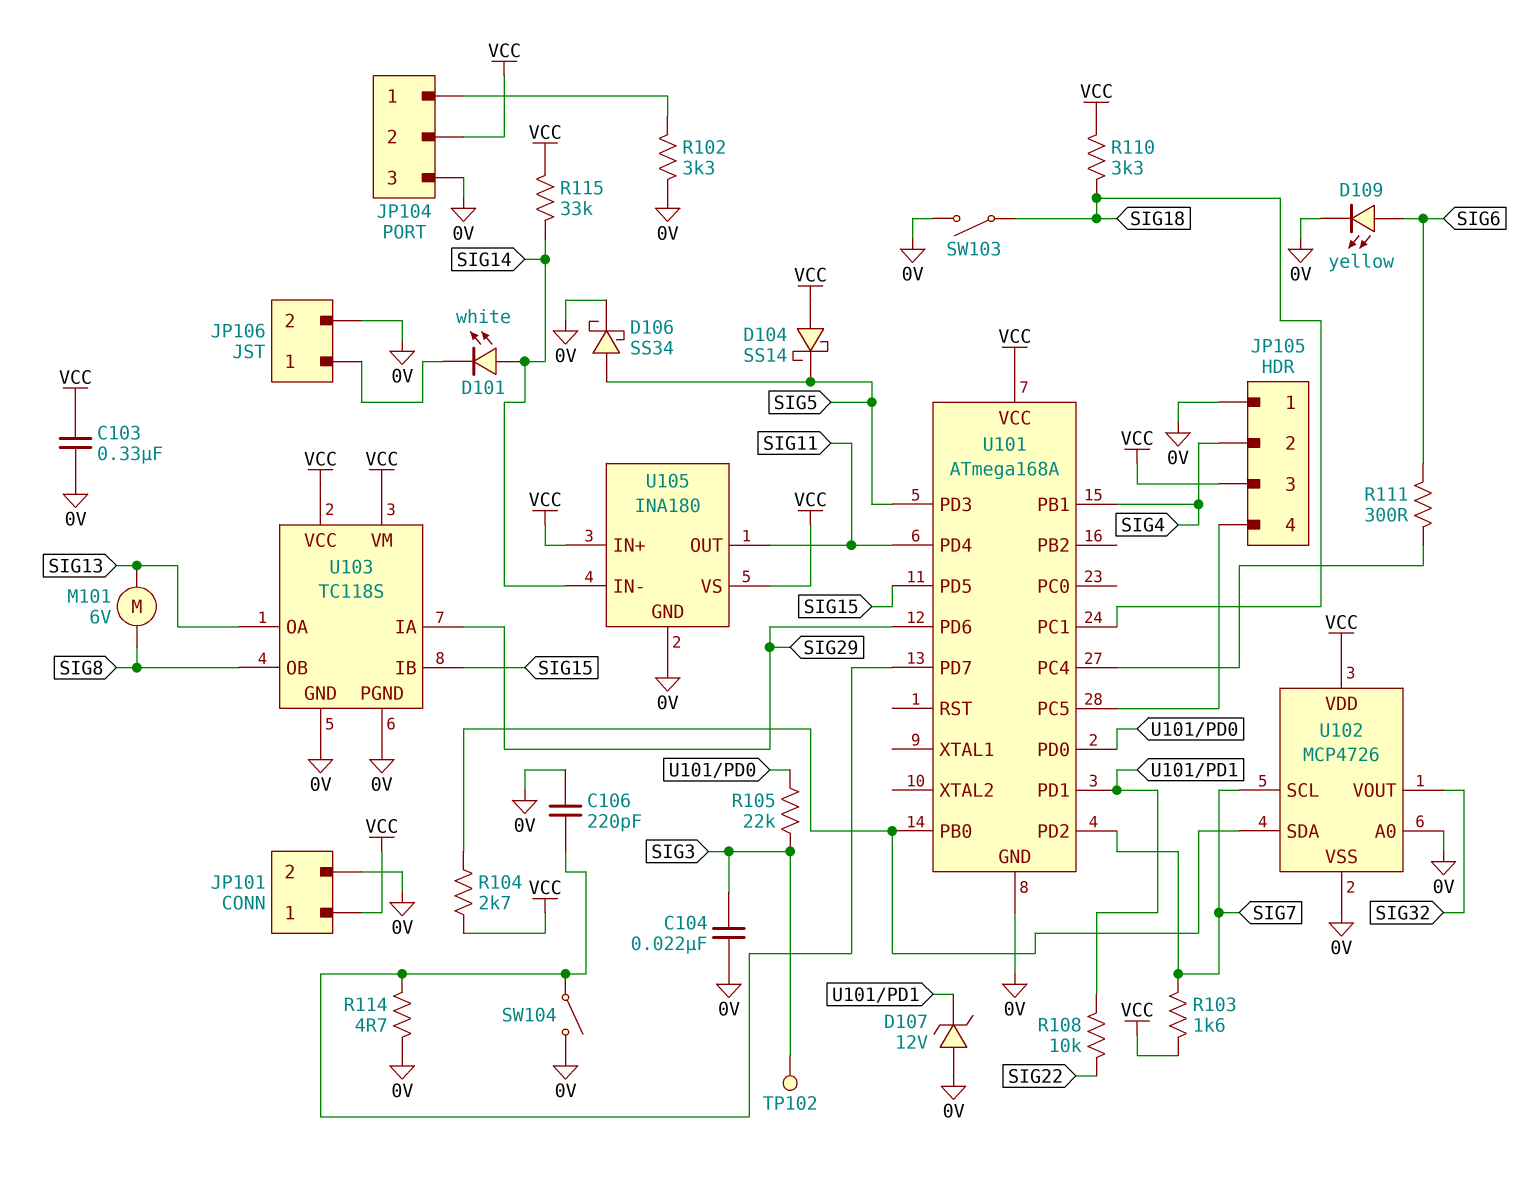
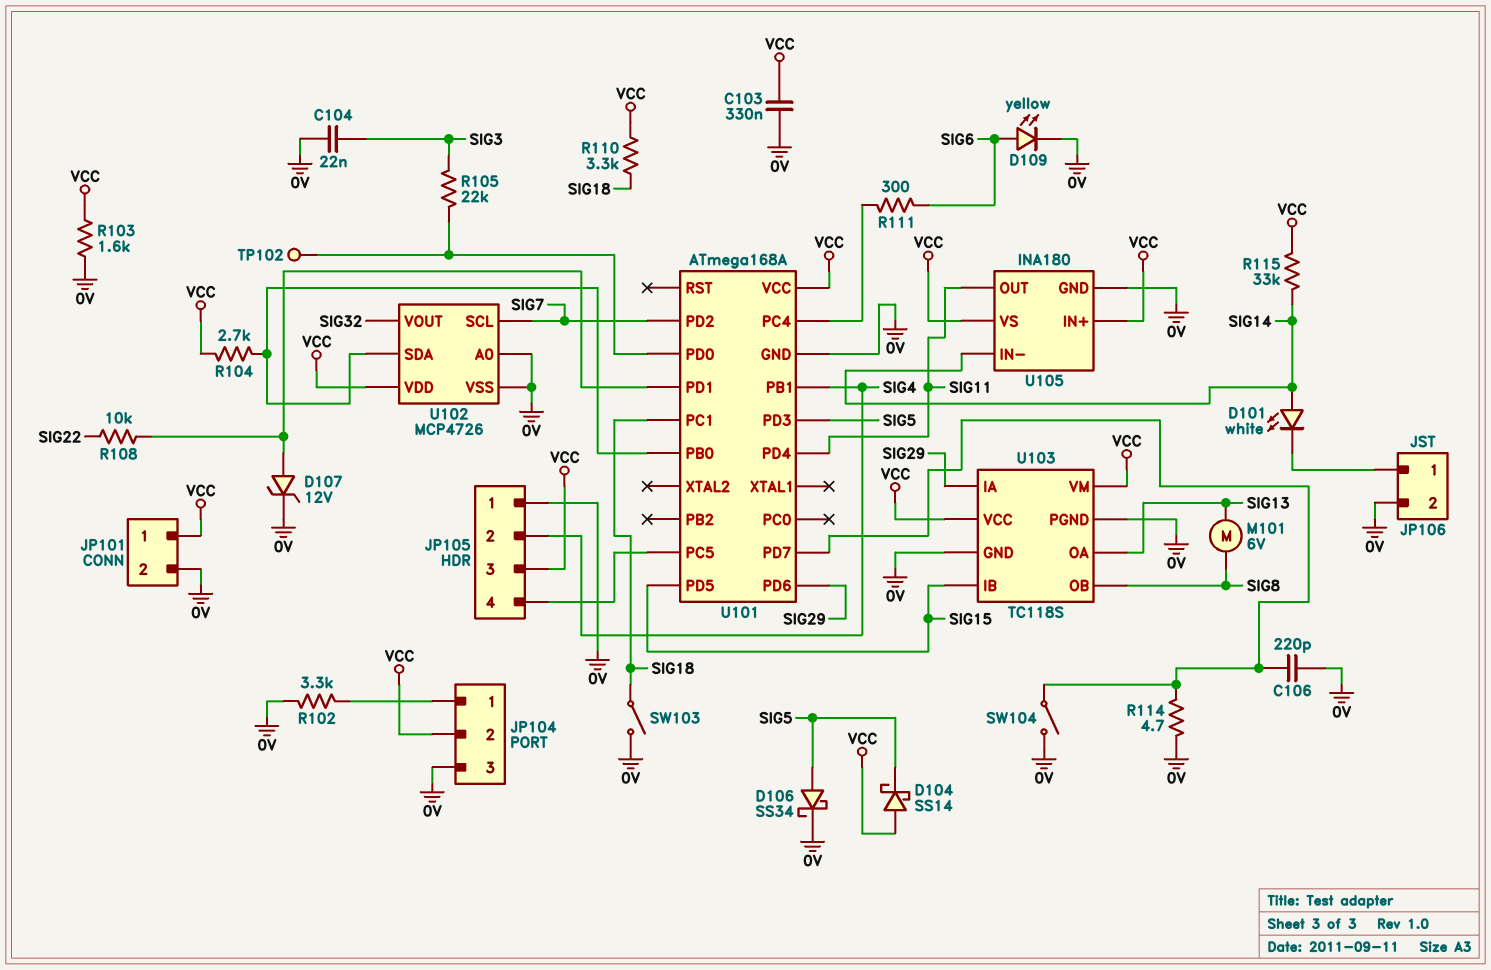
D107: zener 12V (A 0V, K U101/PD1) -> zener 12V (A U101/PD1, K 0V)
R103: 1.6k (SIG7, VCC) -> 1.6k (0V, VCC)
TP102: test point (SIG3) -> test point (U101/PD0)

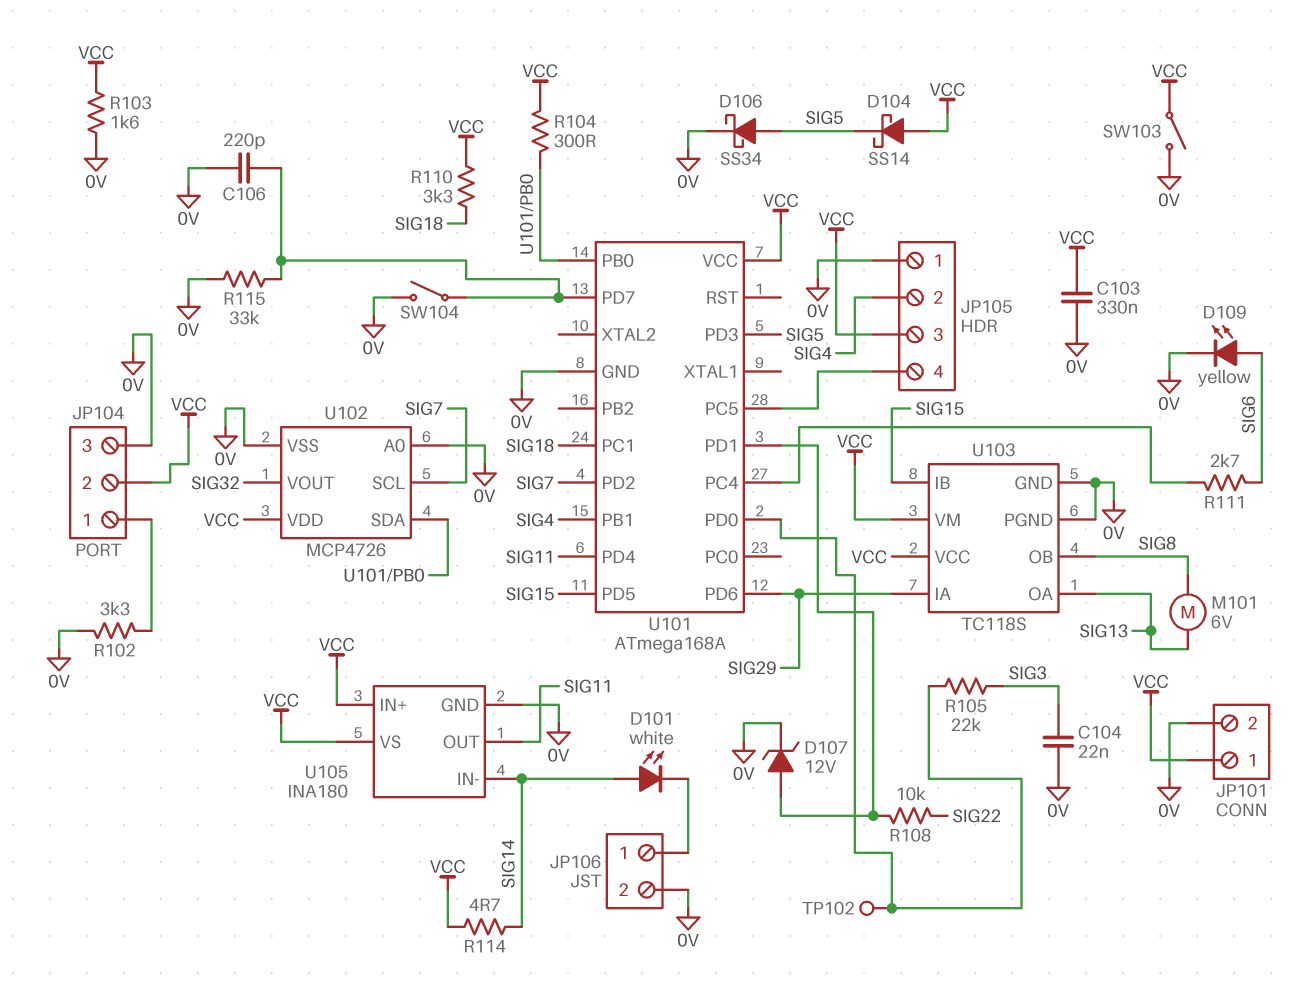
R104: 2.7k (U101/PB0, VCC) -> 300 (U101/PB0, VCC)
R111: 300 (SIG6, U101/PC4) -> 2.7k (SIG6, U101/PC4)
R114: 4.7 (0V, U101/PD7) -> 4.7 (SIG14, VCC)
R115: 33k (SIG14, VCC) -> 33k (0V, U101/PD7)
SW103: switch (0V, SIG18) -> switch (0V, VCC)

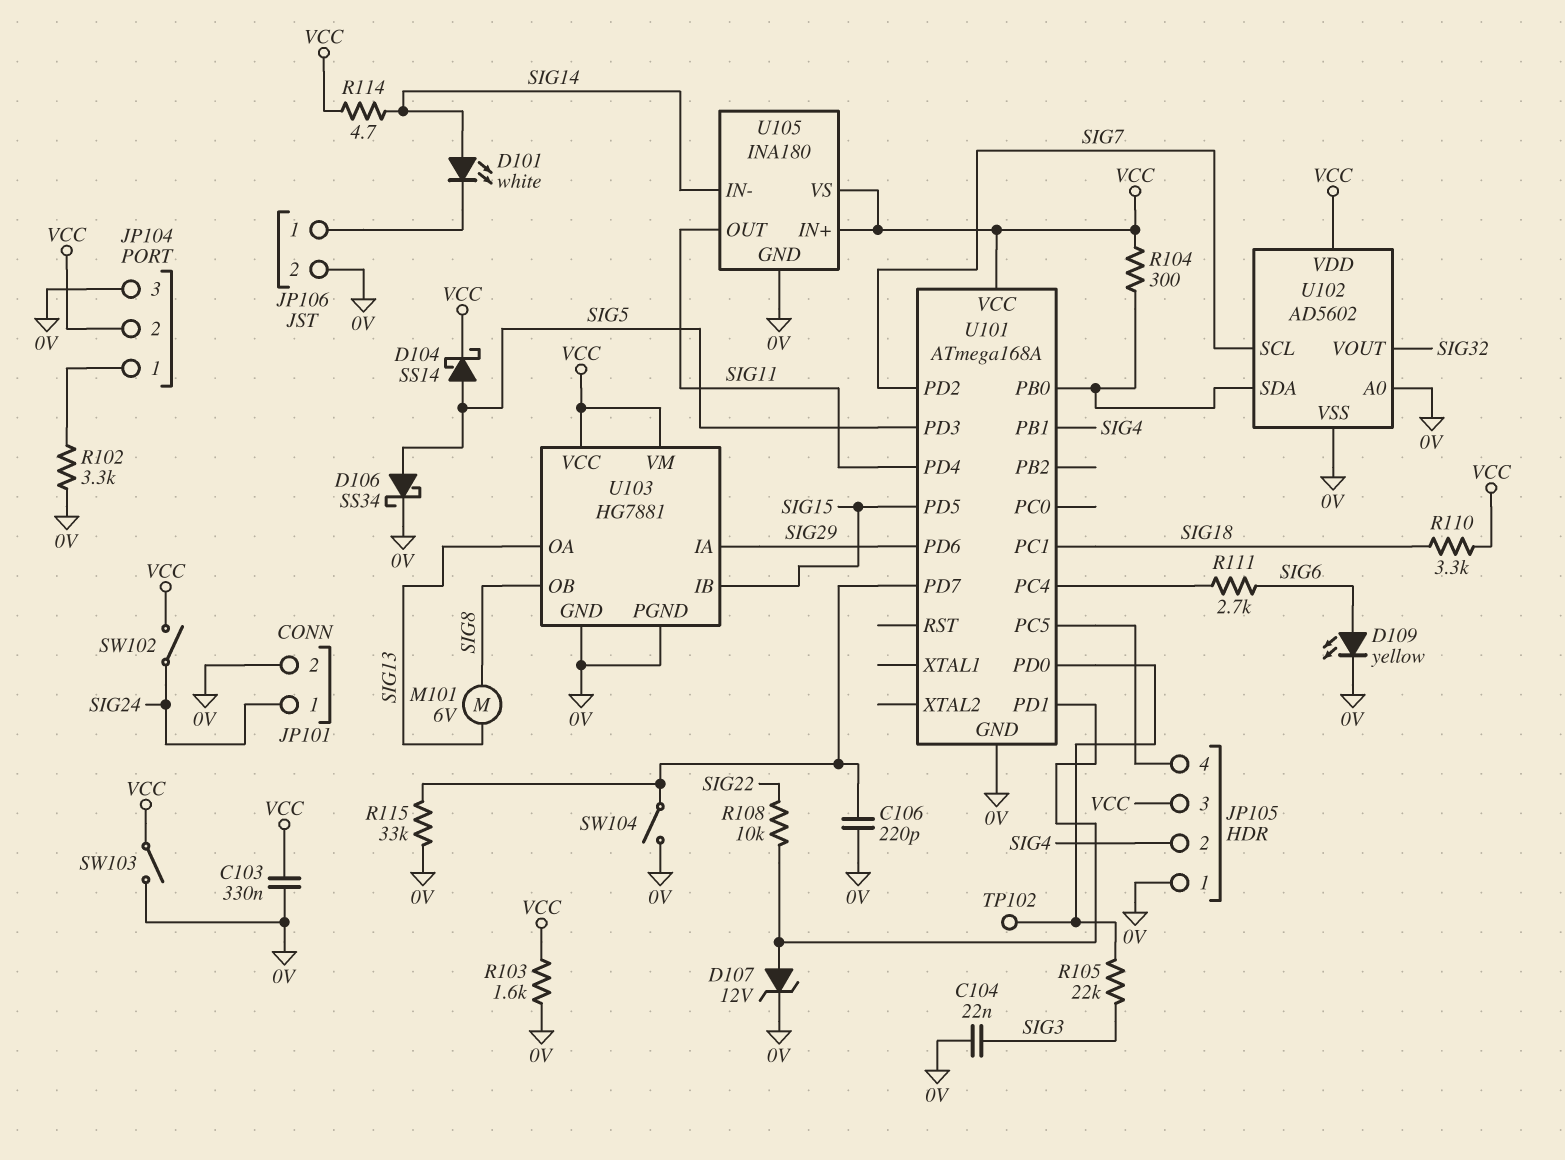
D104: schottky SS14 (A VCC, K SIG5) -> schottky SS14 (A SIG5, K VCC)
JP101 pin 1: VCC -> SIG24
SW102: none -> switch (SIG24, VCC)
U102: MCP4726 -> AD5602
U103: TC118S -> HG7881

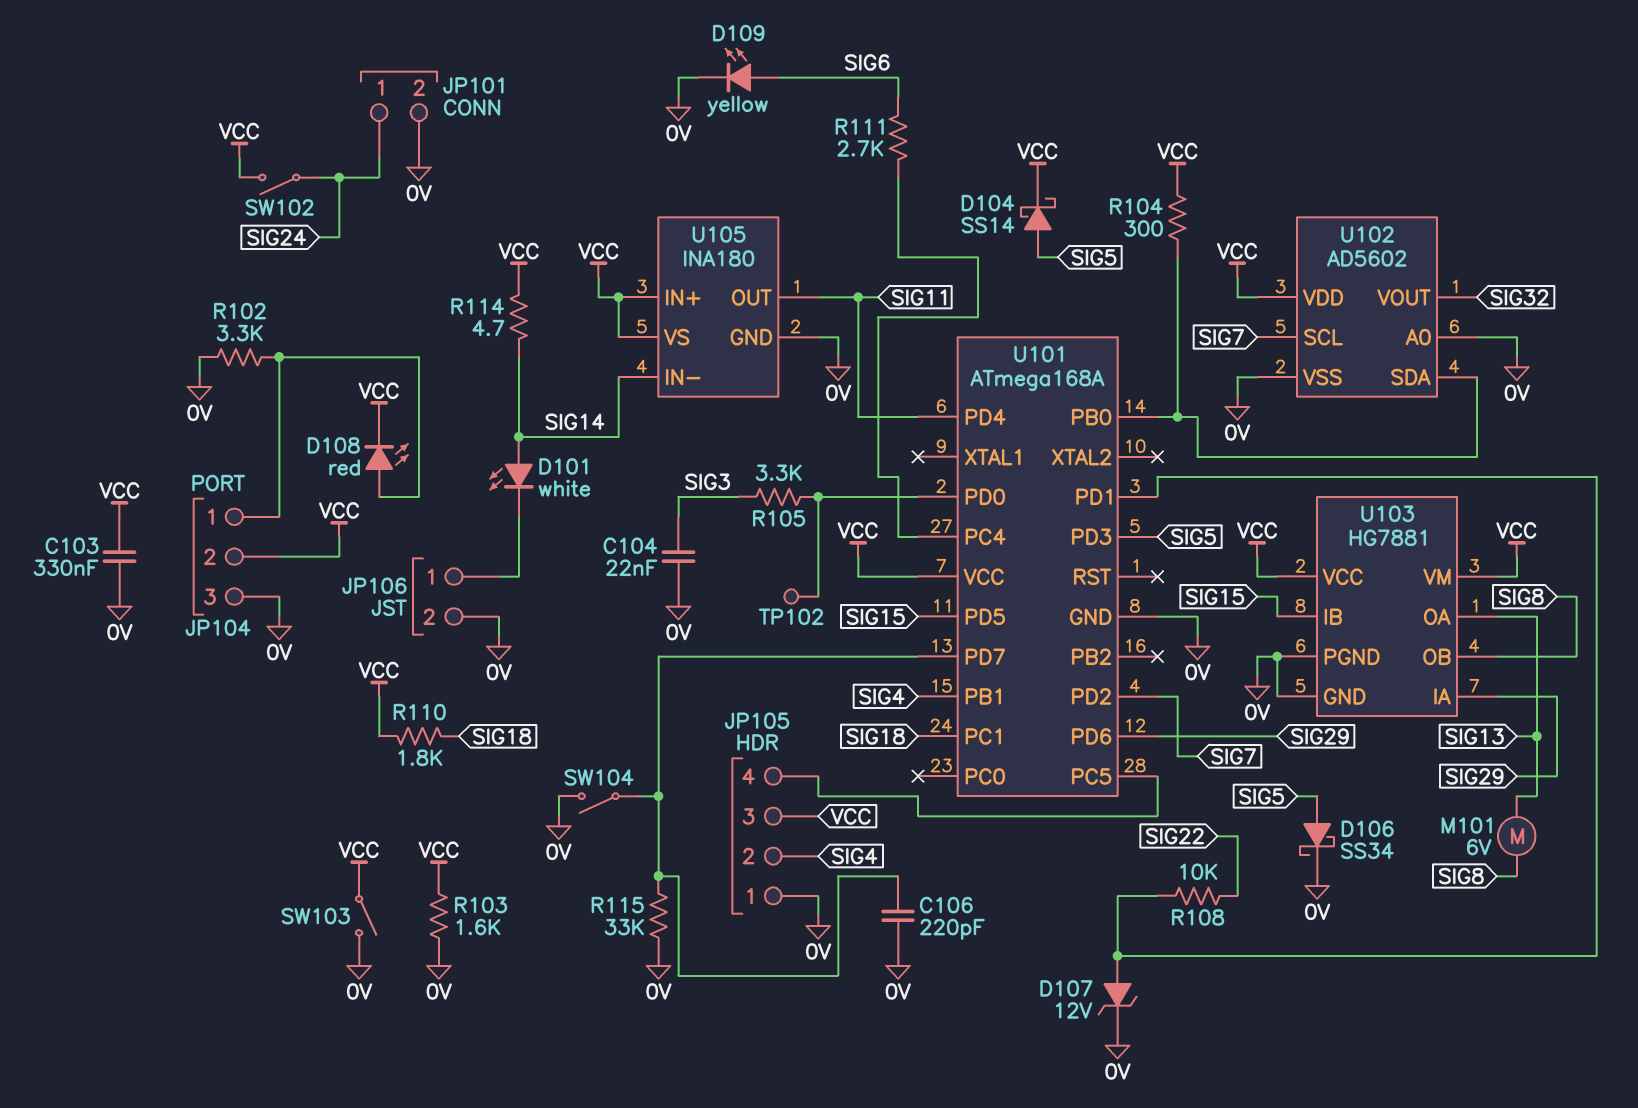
D108: none -> LED red (A JP104/1, K VCC)
R105: 22k (SIG3, U101/PD0) -> 3.3k (SIG3, U101/PD0)
R110: 3.3k (SIG18, VCC) -> 1.8k (SIG18, VCC)

